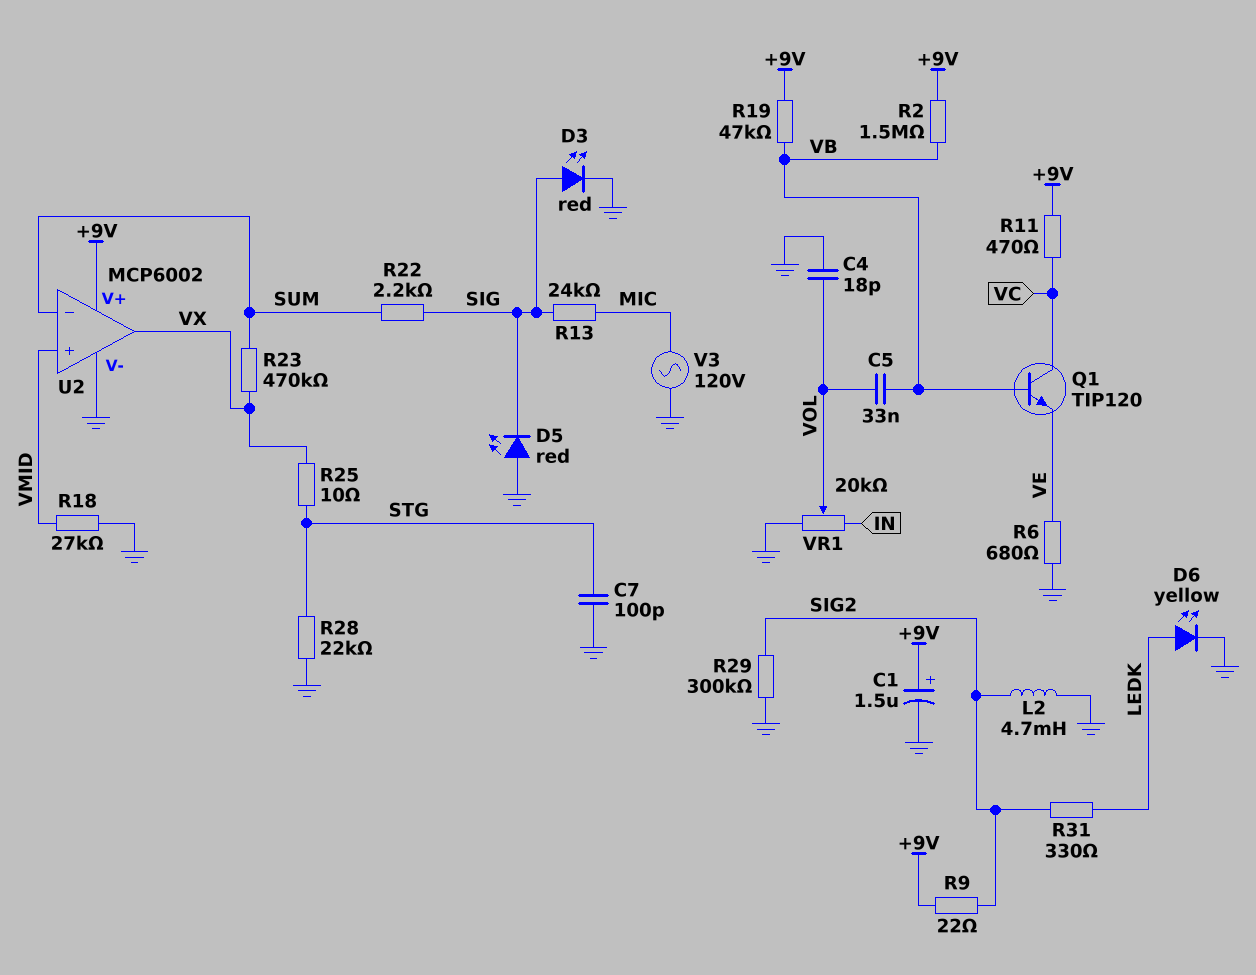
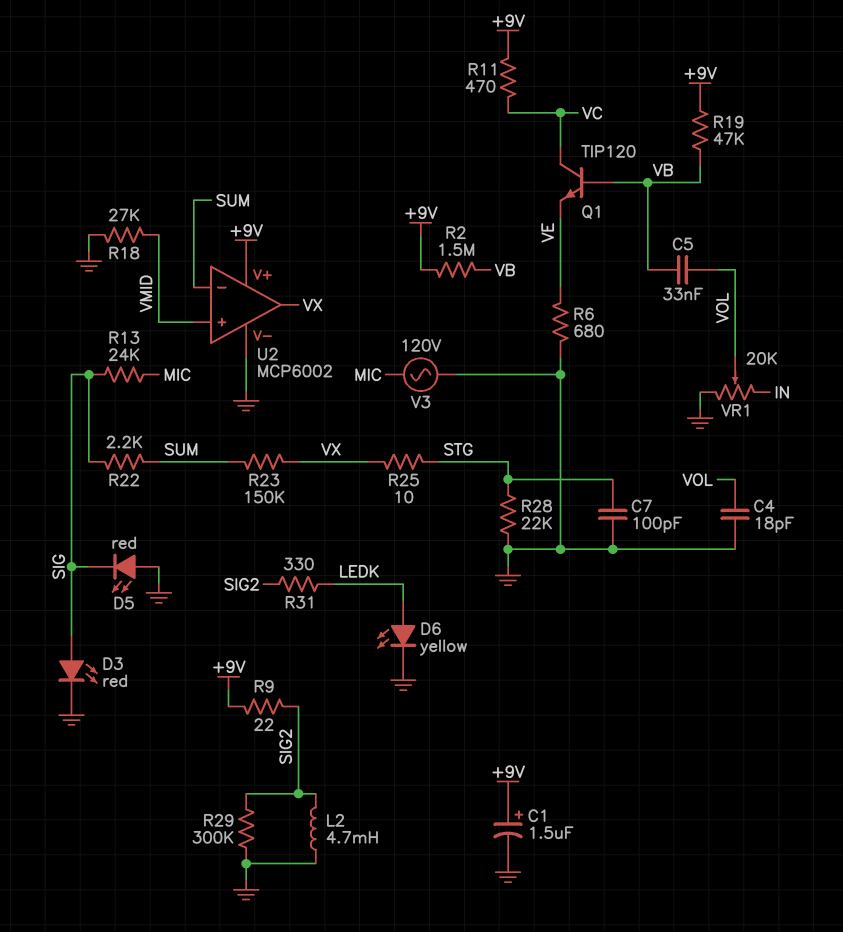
R23: 470k (SUM, VX) -> 150k (SUM, VX)

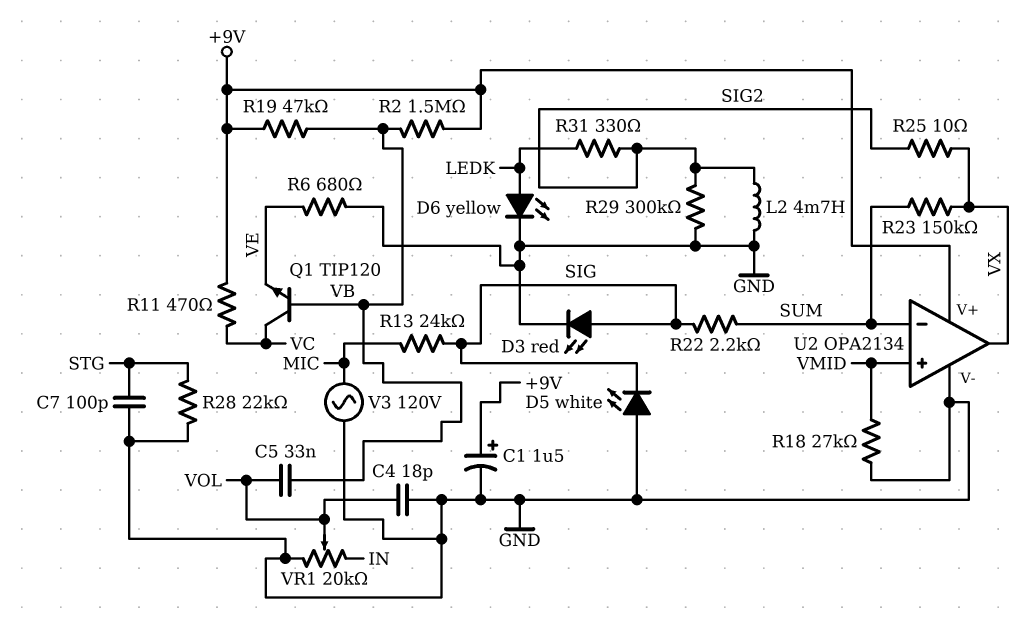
D5: LED red (A GND, K SIG) -> LED white (A GND, K SIG)
R9: 22 (+9V, SIG2) -> none
R25: 10 (STG, VX) -> 10 (SIG2, VX)
U2: MCP6002 -> OPA2134

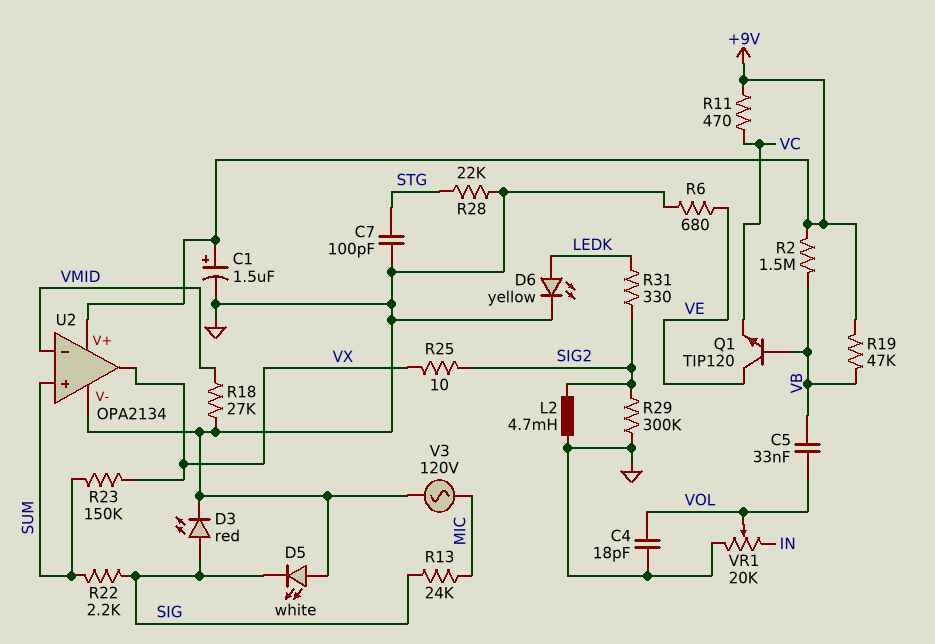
Q1: NPN TIP120 (B VB, C VC, E VE) -> NPN TIP120 (B VB, C VE, E VC)
U2 pin in+: VMID -> SUM
U2 pin in-: SUM -> VMID

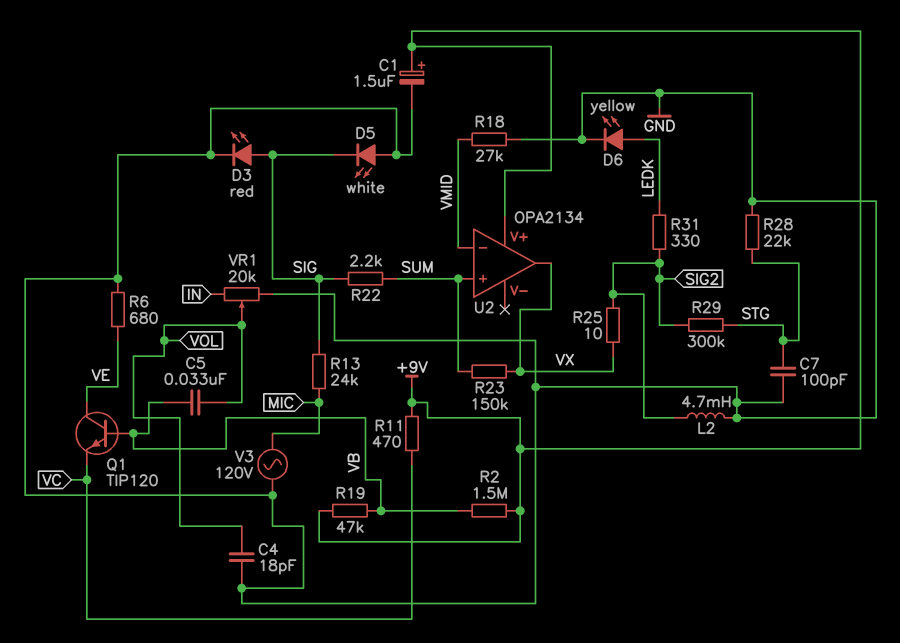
R29: 300k (GND, SIG2) -> 300k (SIG2, STG)
U2 pin V-: GND -> none

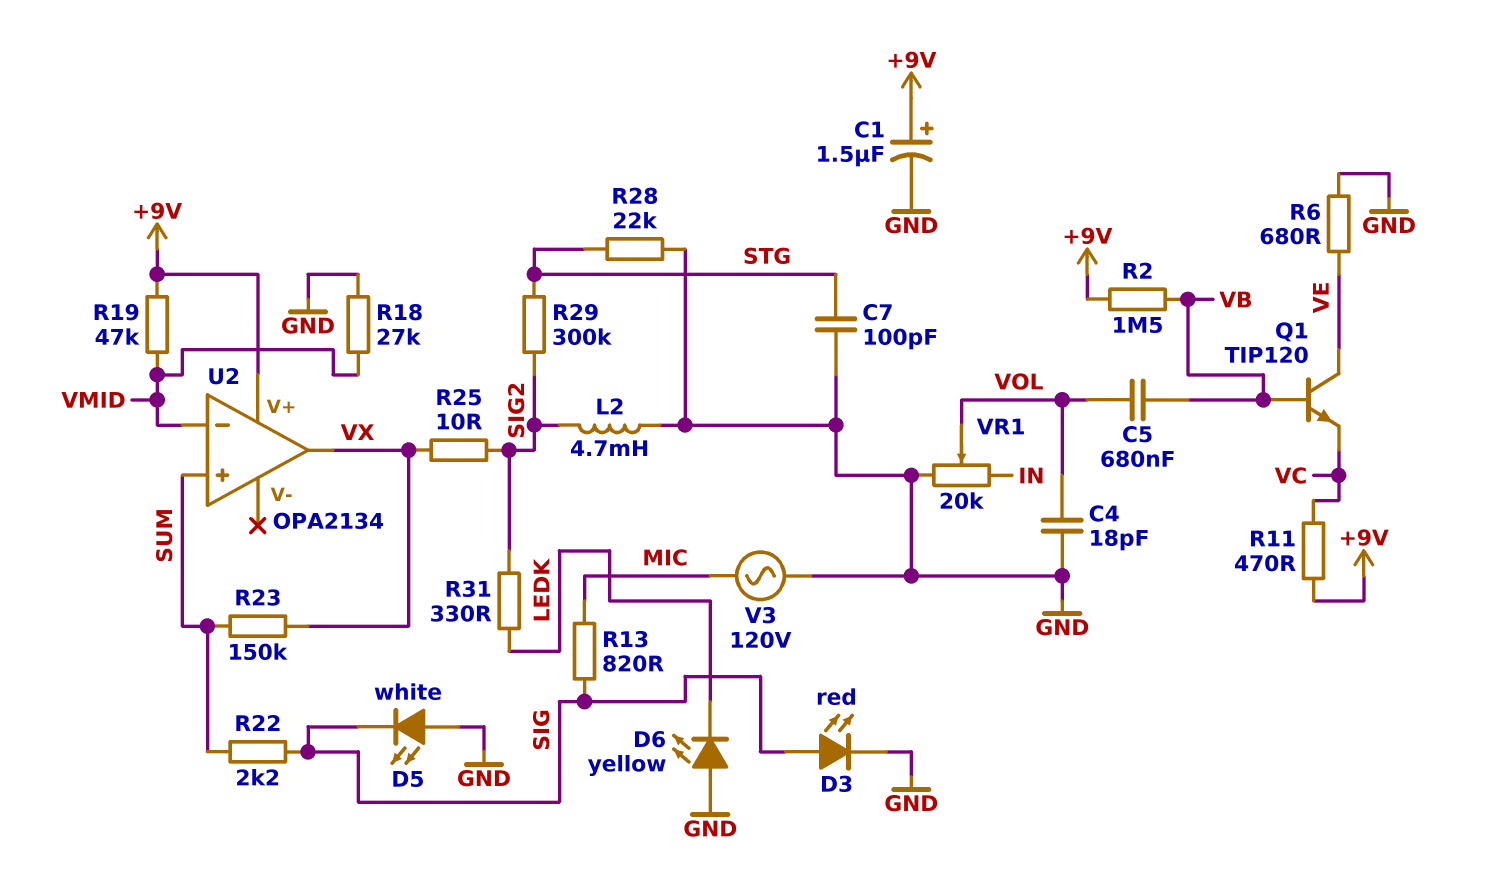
C5: 33nF (VB, VOL) -> 680nF (VB, VOL)
D6: LED yellow (A LEDK, K GND) -> LED yellow (A GND, K LEDK)
R13: 24k (MIC, SIG) -> 820 (MIC, SIG)
R19: 47k (+9V, VB) -> 47k (+9V, VMID)

